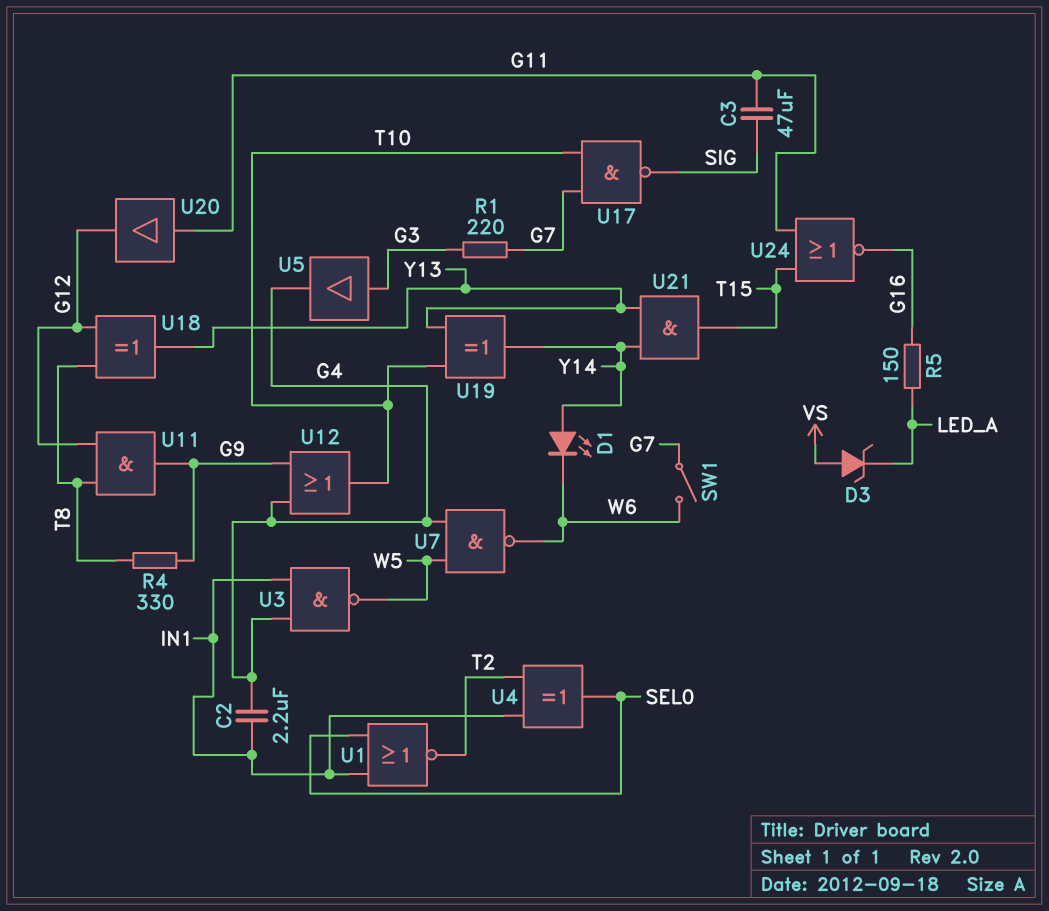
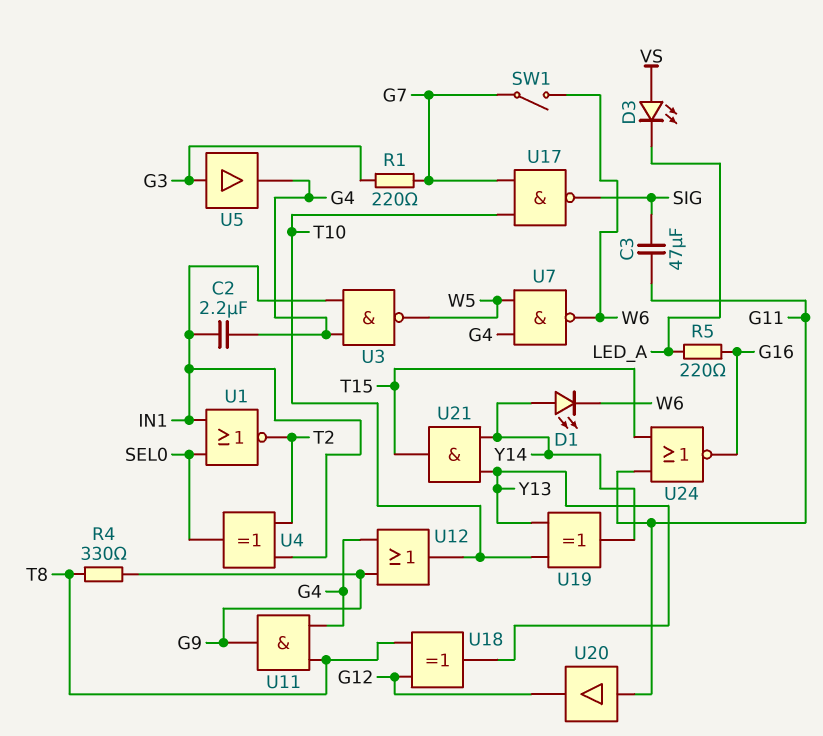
D3: zener (A VS, K LED_A) -> LED (A VS, K LED_A)
R5: 150 (G16, LED_A) -> 220 (G16, LED_A)
U11: AND (in G12, in T8, out G9) -> AND (in G4, in T8, out G9)

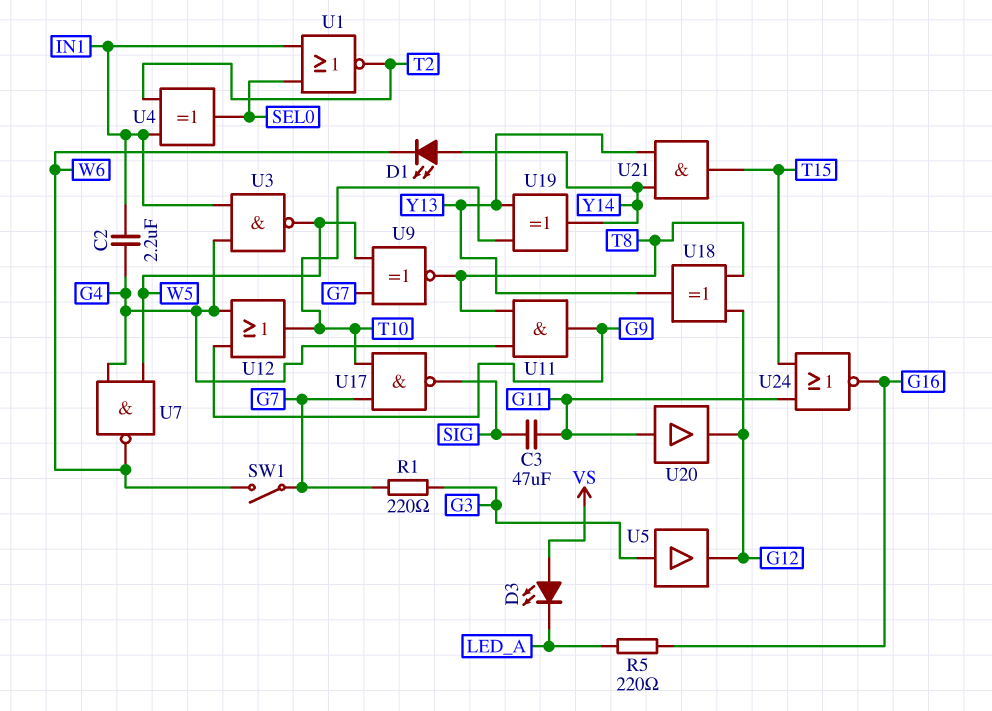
R4: 330 (G9, T8) -> none
U5: buffer (in G3, out G4) -> buffer (in G3, out G12)
U9: none -> XNOR (in G7, in W5, out T8)

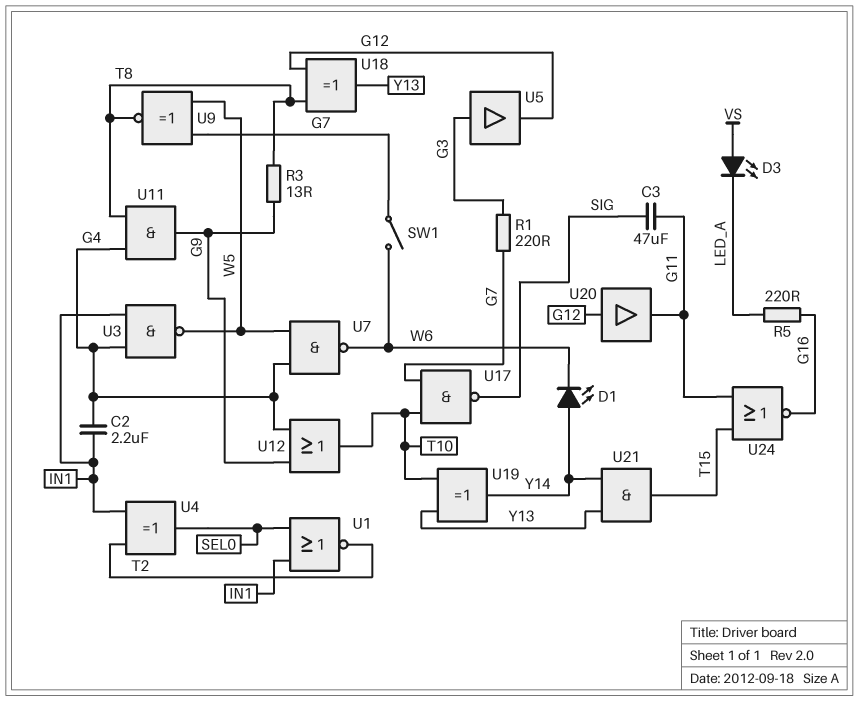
R3: none -> 13 (G9, T8)
U20: buffer (in G11, out G12) -> buffer (in G12, out G11)

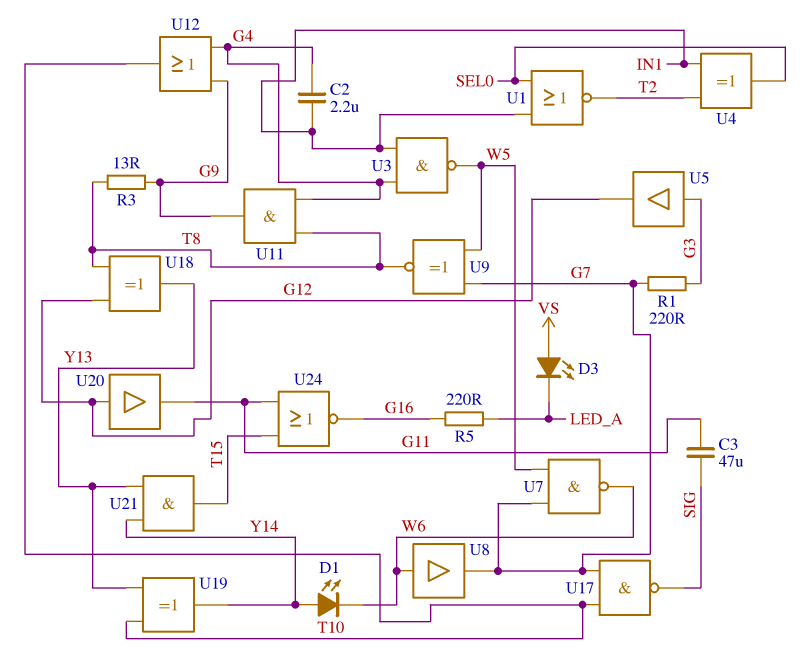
SW1: switch (G7, W6) -> none
U7: NAND (in G4, in W5, out W6) -> NAND (in G7, in W5, out W6)
U8: none -> buffer (in W6, out G7)

